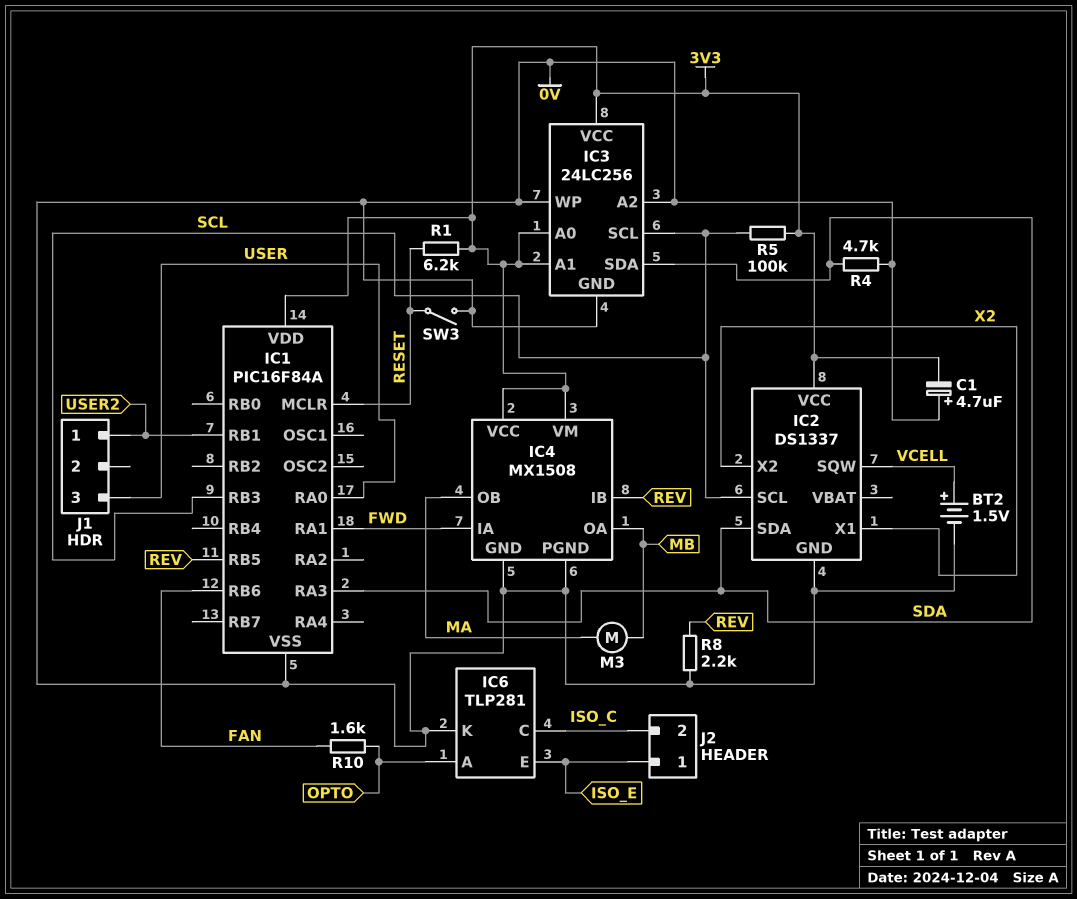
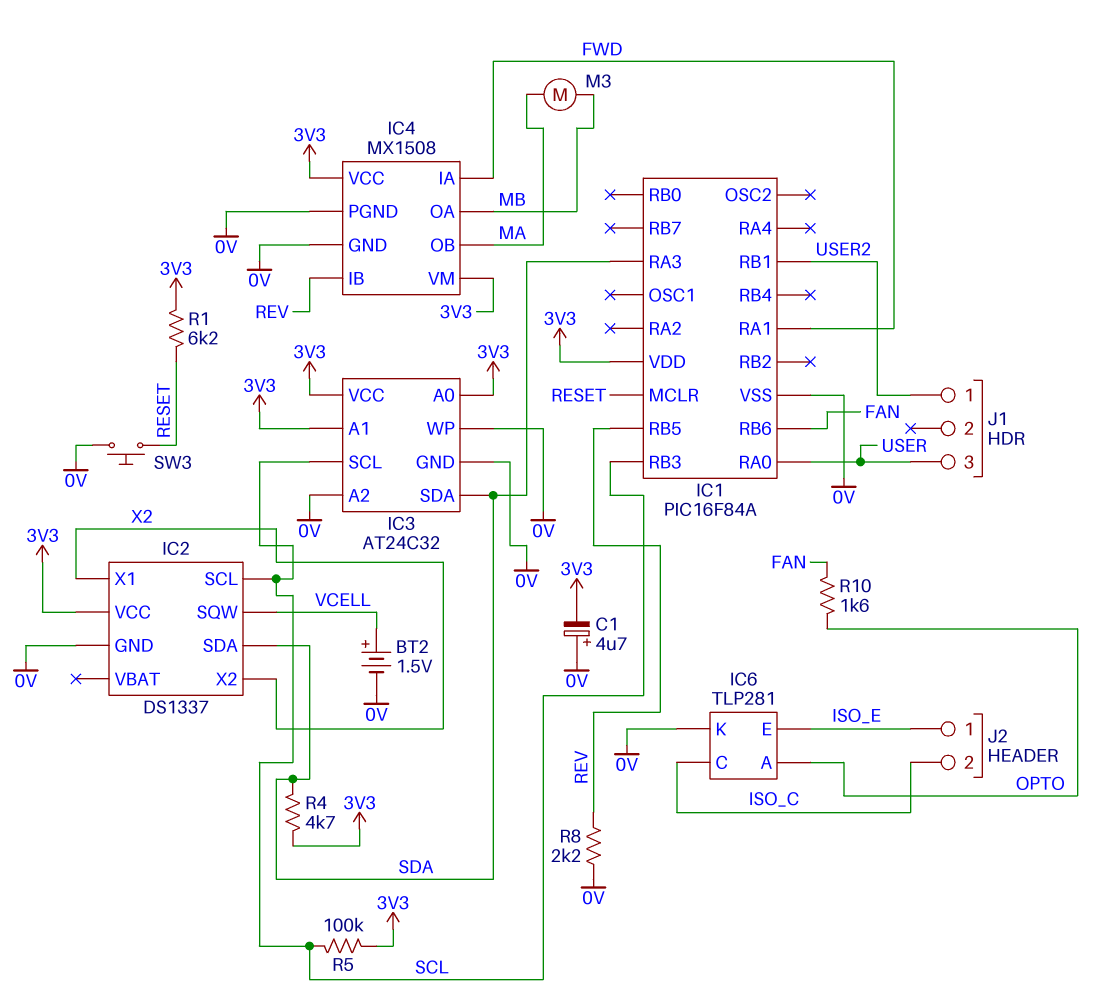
IC3: 24LC256 -> AT24C32
R4: 4.7k (0V, SDA) -> 4.7k (3V3, SDA)
SW3: switch (0V, RESET) -> button (0V, RESET)

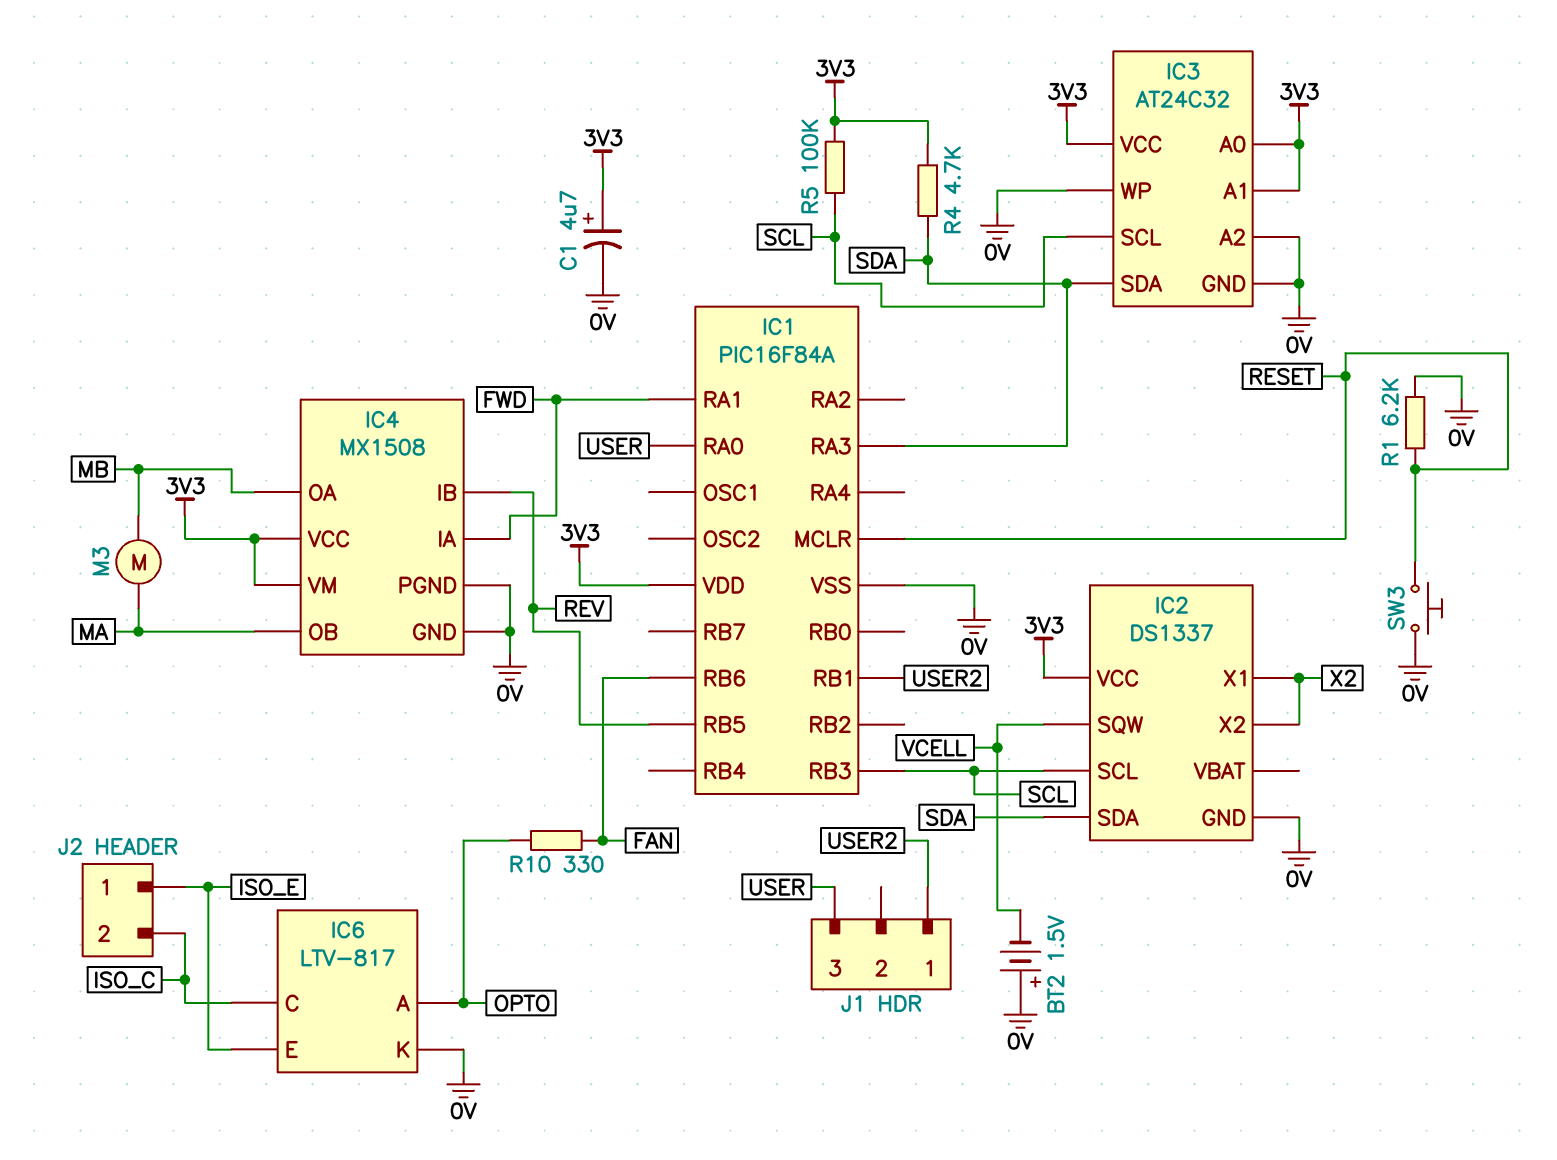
BT2: 1.5V (plus VCELL, minus 0V) -> 1.5V (plus 0V, minus VCELL)
C1: 4.7uF (plus 0V, minus 3V3) -> 4.7uF (plus 3V3, minus 0V)
IC6: TLP281 -> LTV-817
R1: 6.2k (3V3, RESET) -> 6.2k (0V, RESET)
R8: 2.2k (0V, REV) -> none
R10: 1.6k (FAN, OPTO) -> 330 (FAN, OPTO)

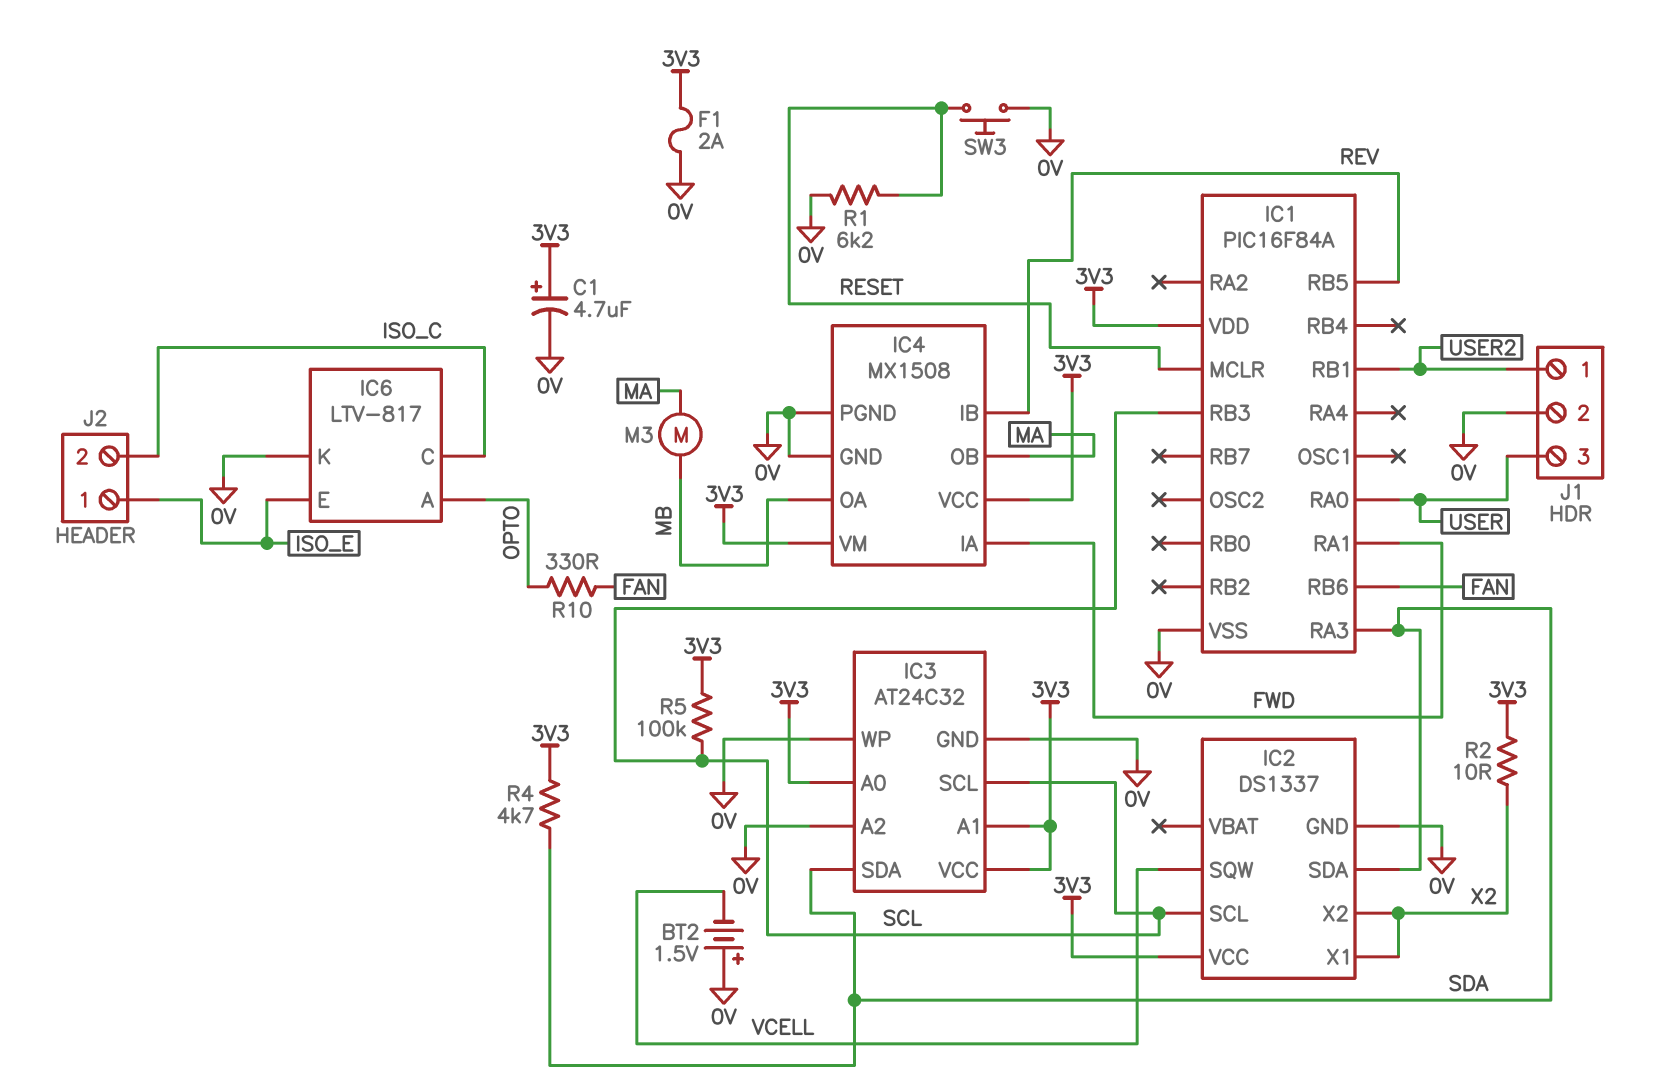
F1: none -> 2A (0V, 3V3)
J1 pin 2: none -> 0V
R2: none -> 10 (3V3, X2)

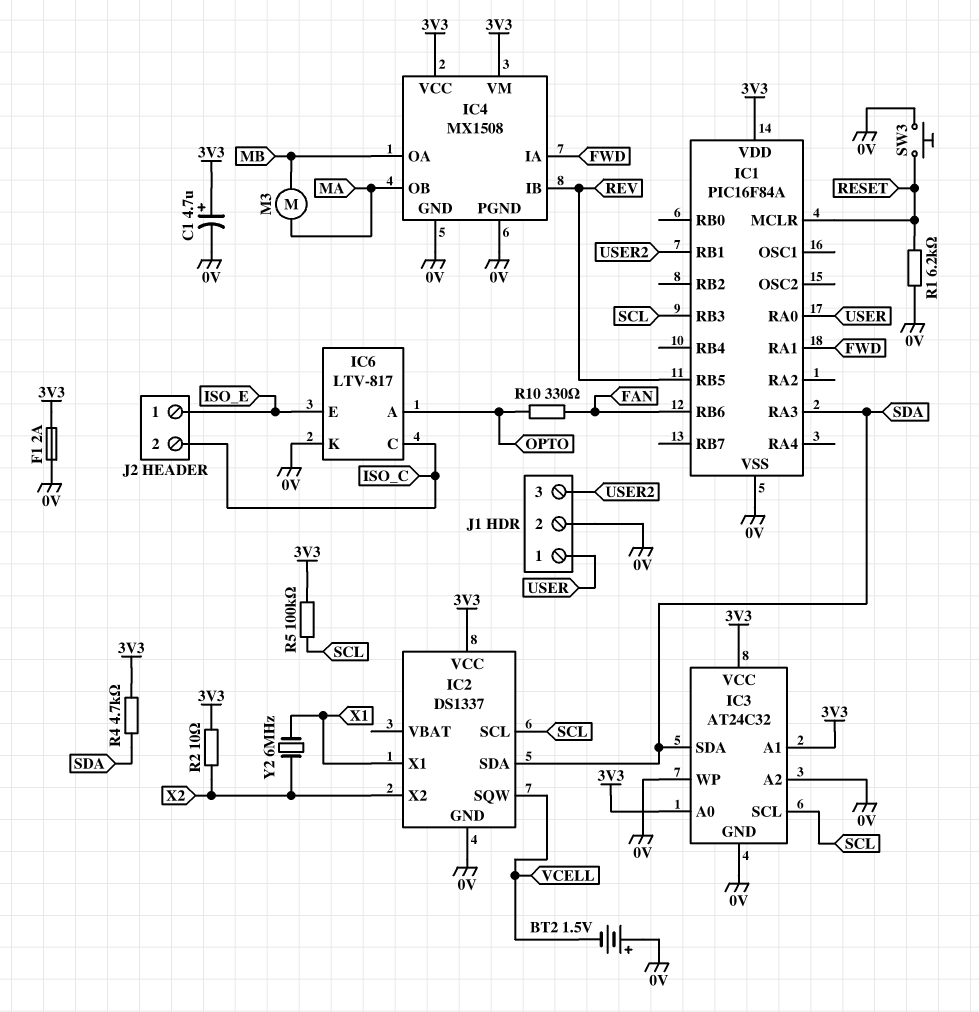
IC2 pin X1: X2 -> X1
J1 pin 1: USER2 -> USER
J1 pin 3: USER -> USER2
Y2: none -> 6MHz (X1, X2)

